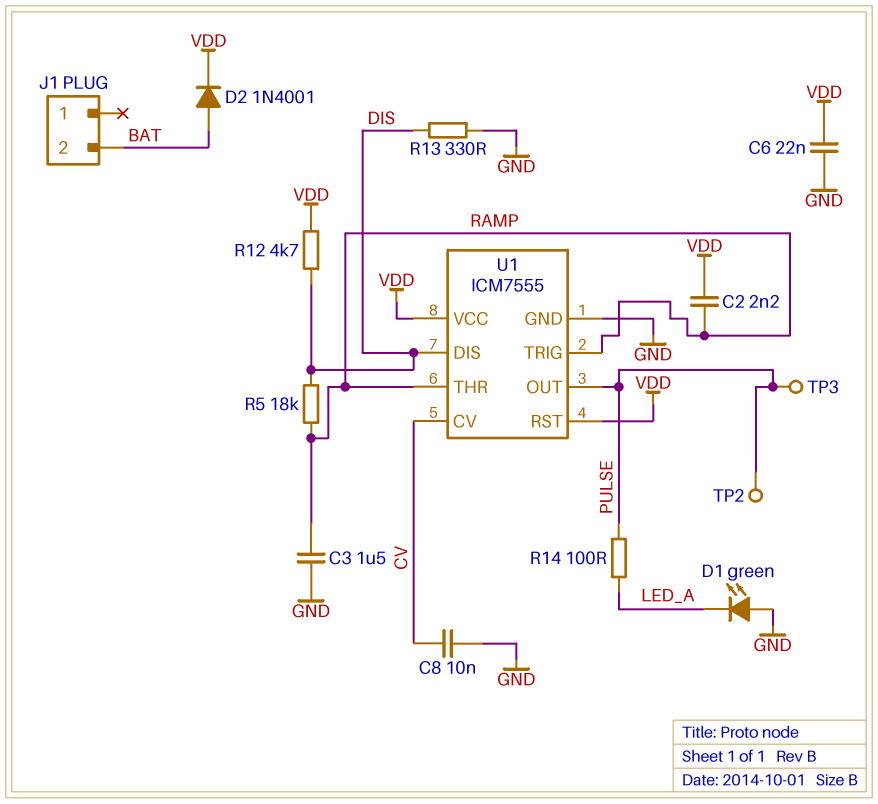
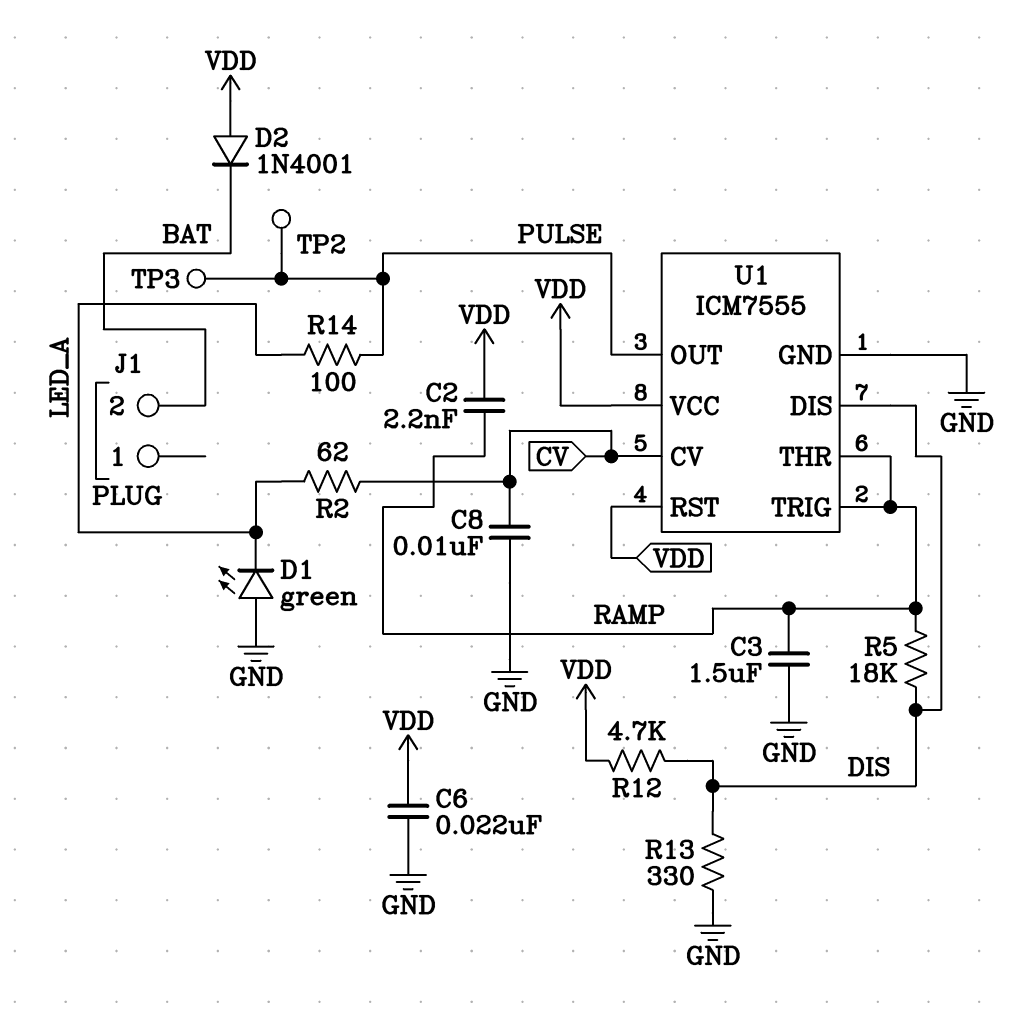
D2: diode 1N4001 (A BAT, K VDD) -> diode 1N4001 (A VDD, K BAT)
R2: none -> 62 (CV, LED_A)

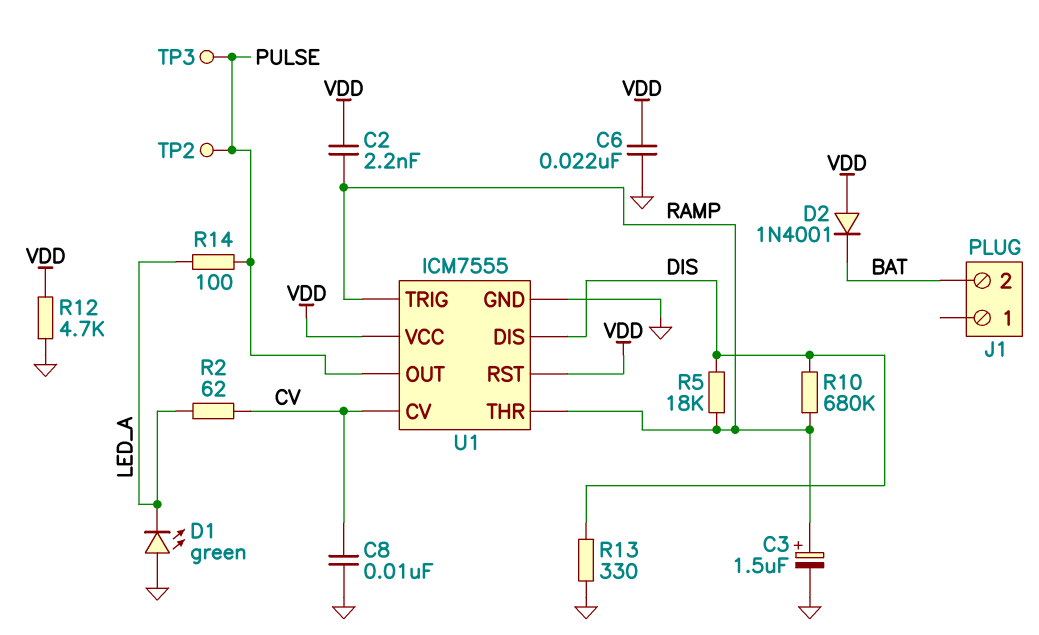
C3: 1.5uF (GND, RAMP) -> 1.5uF (plus RAMP, minus GND)
R10: none -> 680k (DIS, RAMP)
R12: 4.7k (DIS, VDD) -> 4.7k (GND, VDD)

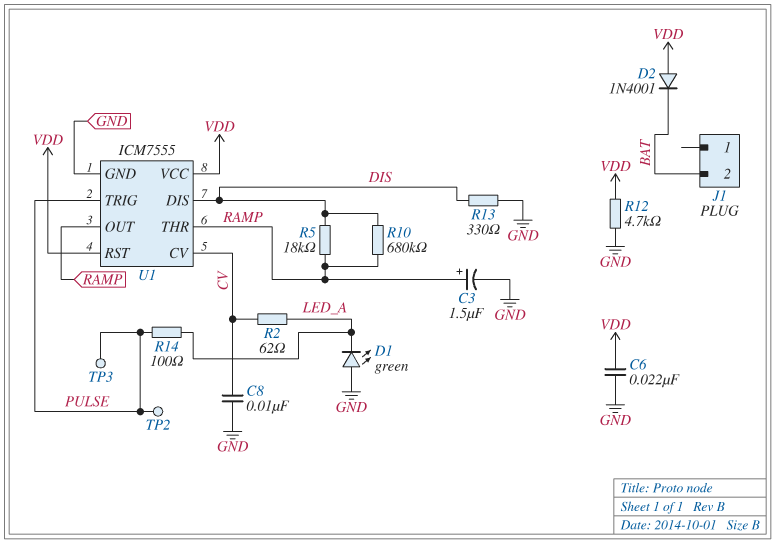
C2: 2.2nF (RAMP, VDD) -> none
U1 pin OUT: PULSE -> RAMP
U1 pin TRIG: RAMP -> PULSE

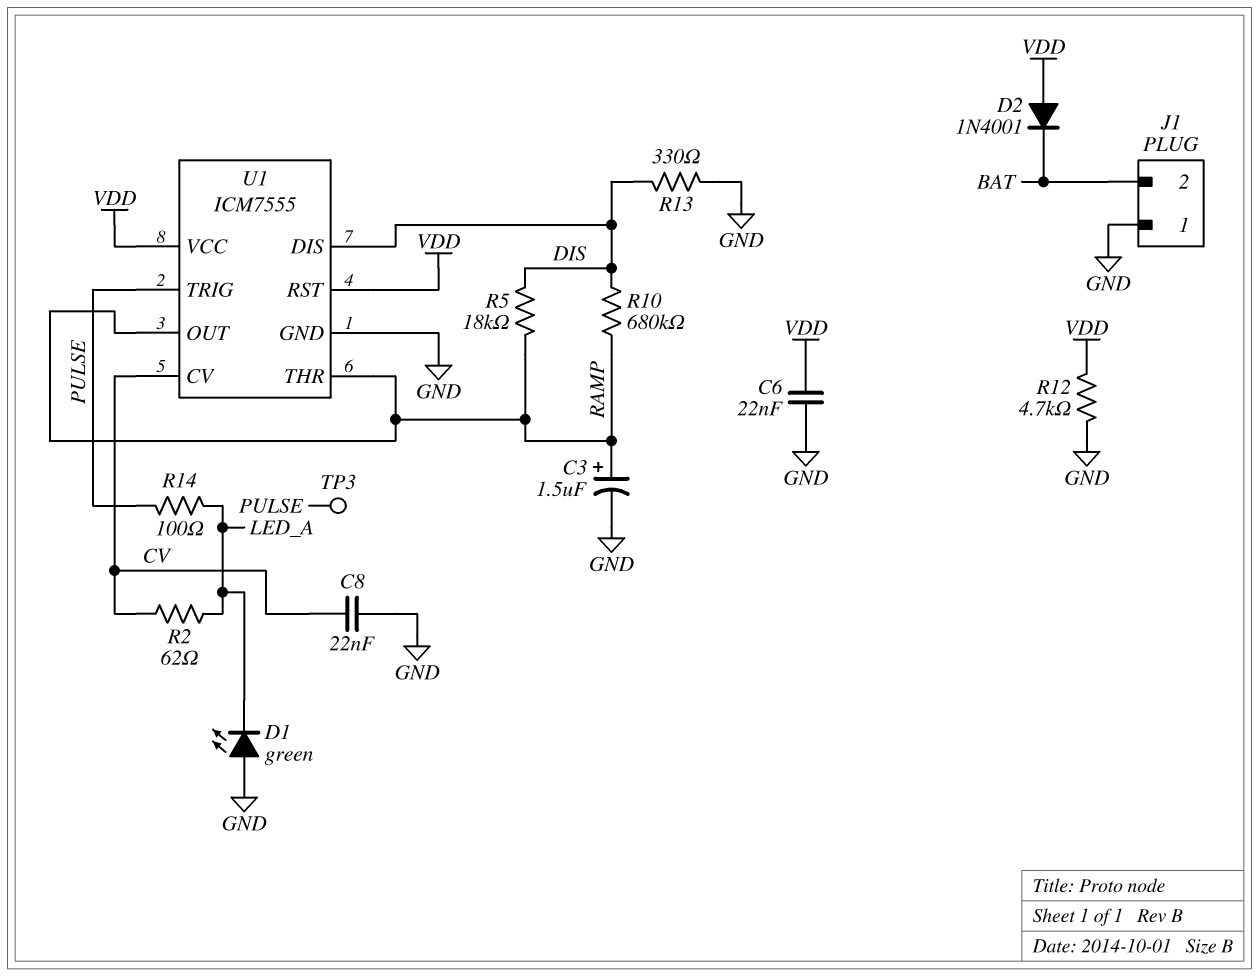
C8: 10nF (CV, GND) -> 22nF (CV, GND)
J1 pin 1: none -> GND
TP2: test point (PULSE) -> none

